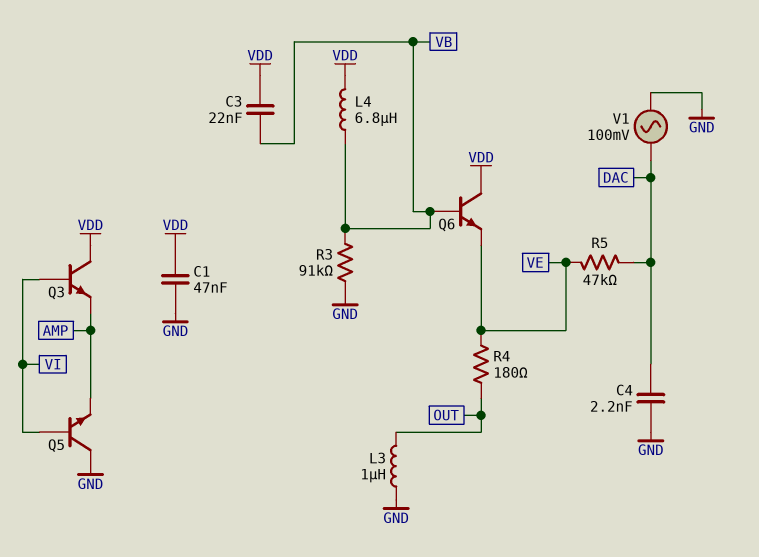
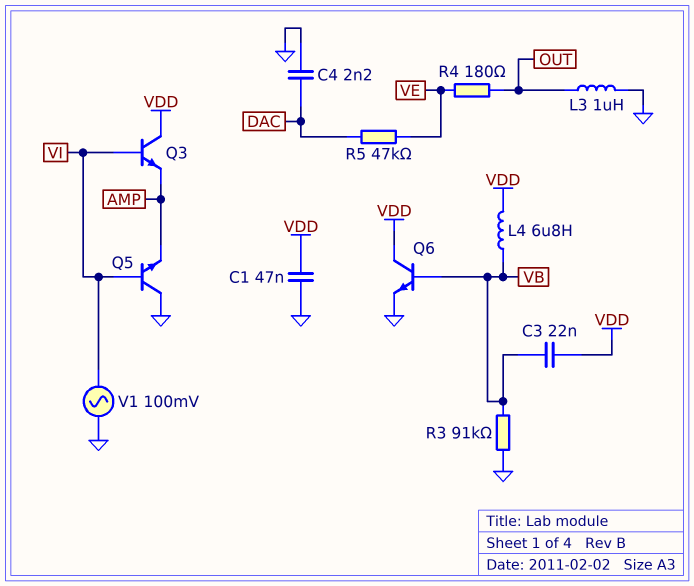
Q6: NPN (B VB, C VDD, E VE) -> NPN (B VB, C VDD, E GND)
V1: AC 100mV (DAC, GND) -> AC 100mV (GND, VI)

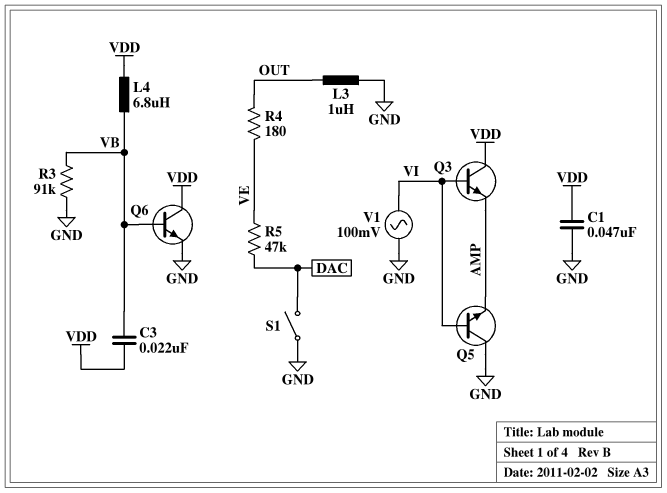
C4: 2.2nF (DAC, GND) -> none
S1: none -> switch (DAC, GND)

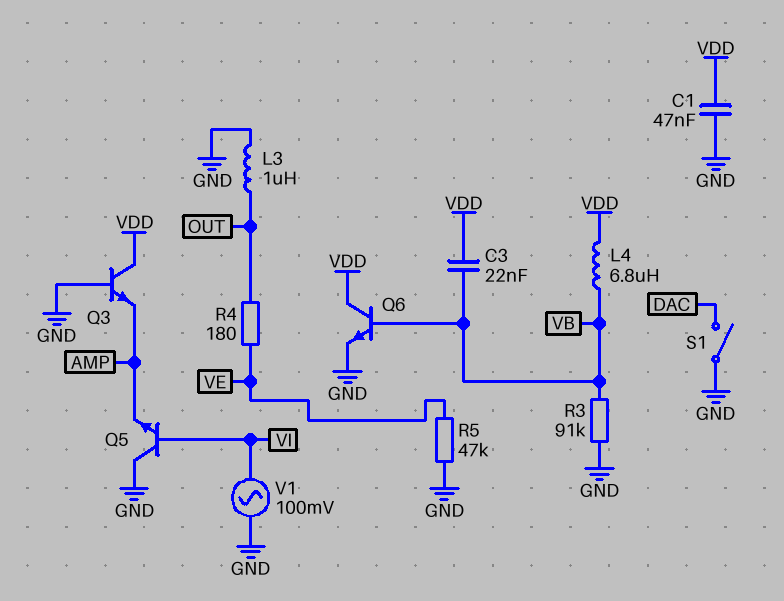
Q3: NPN (B VI, C VDD, E AMP) -> NPN (B GND, C VDD, E AMP)
R5: 47k (DAC, VE) -> 47k (GND, VE)

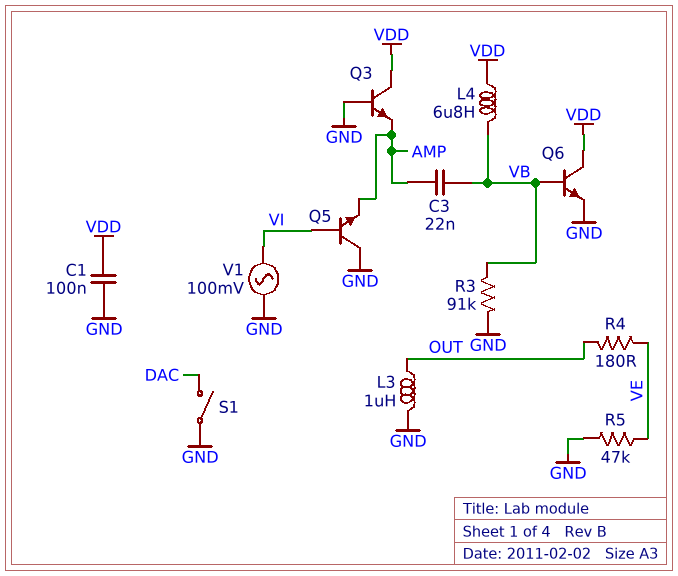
C1: 47nF (GND, VDD) -> 100nF (GND, VDD)
C3: 22nF (VB, VDD) -> 22nF (AMP, VB)

